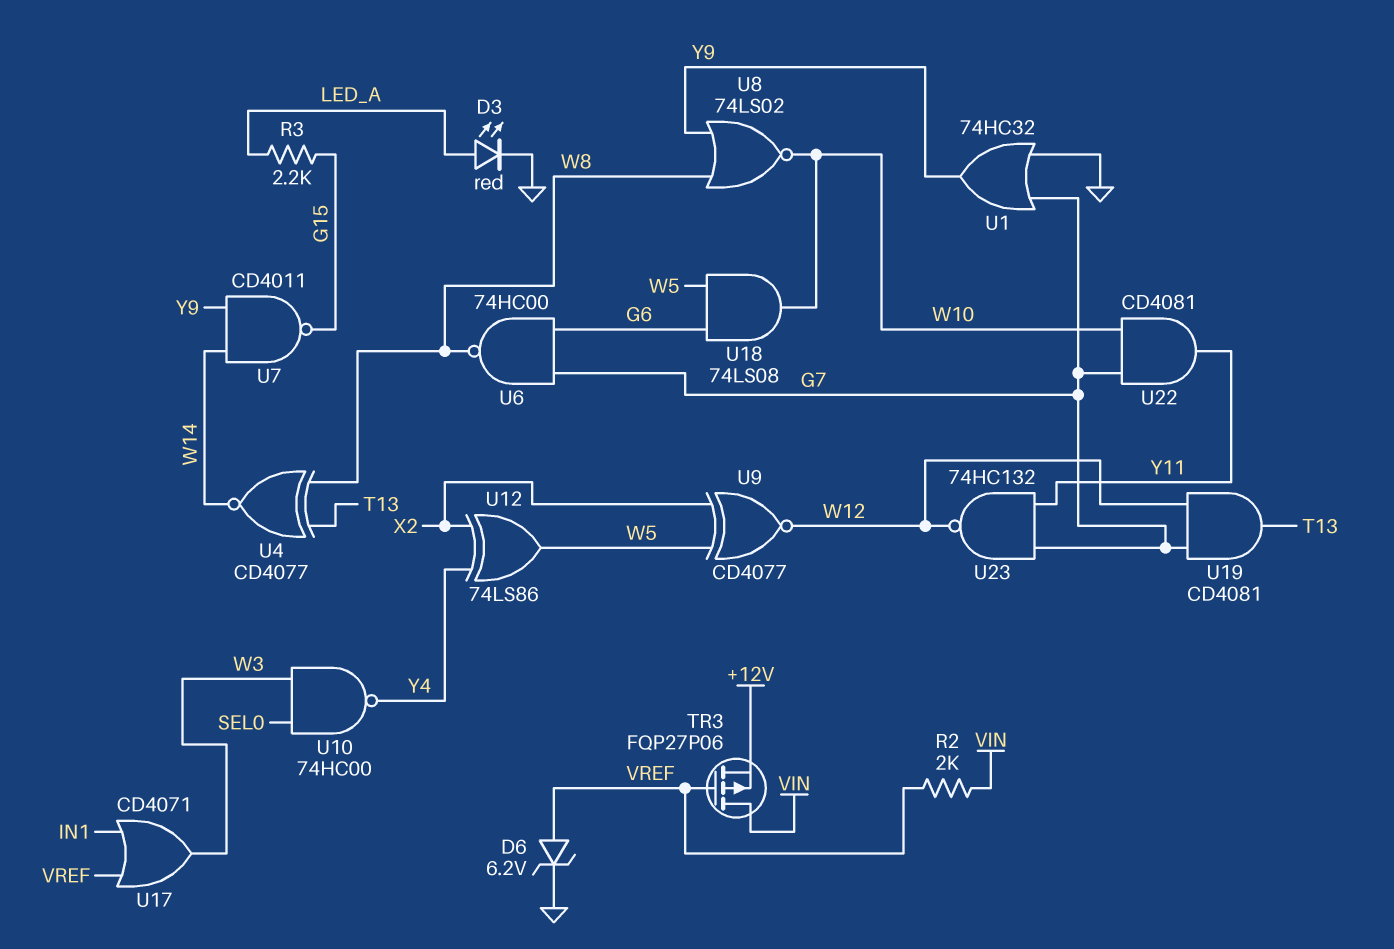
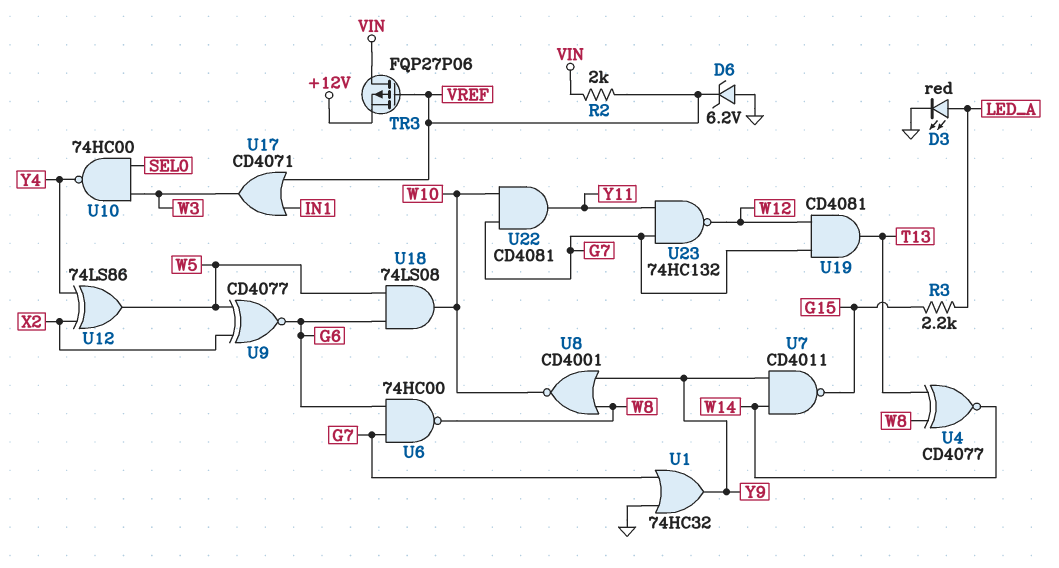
D6: zener 6.2V (A VREF, K GND) -> zener 6.2V (A GND, K VREF)
U8: NOR 74LS02 (in W8, in Y9, out W10) -> NOR CD4001 (in W8, in Y9, out W10)
U9: XNOR CD4077 (in W5, in X2, out W12) -> XNOR CD4077 (in W5, in X2, out G6)

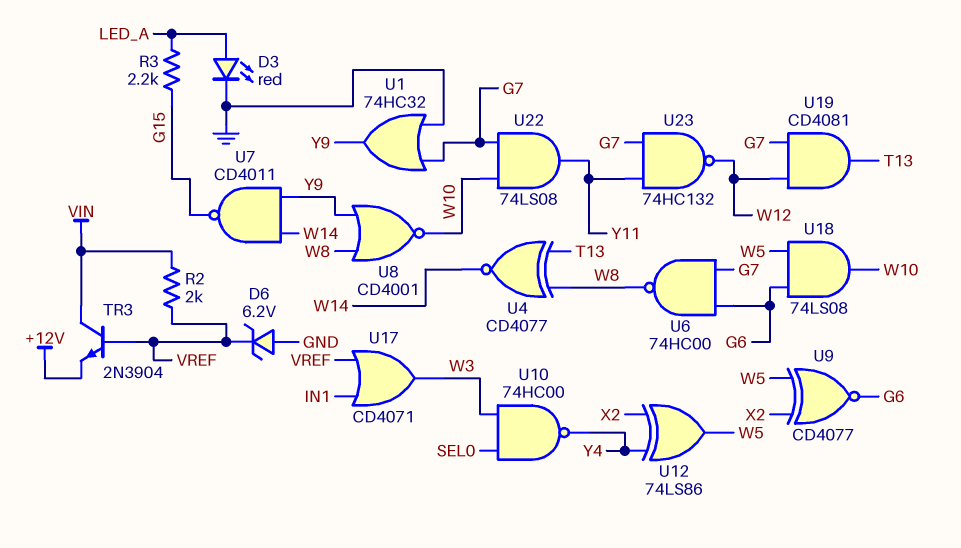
TR3: PMOS FQP27P06 (G VREF, D VIN, S +12V) -> NPN 2N3904 (B VREF, C VIN, E +12V)
U22: AND CD4081 (in G7, in W10, out Y11) -> AND 74LS08 (in G7, in W10, out Y11)

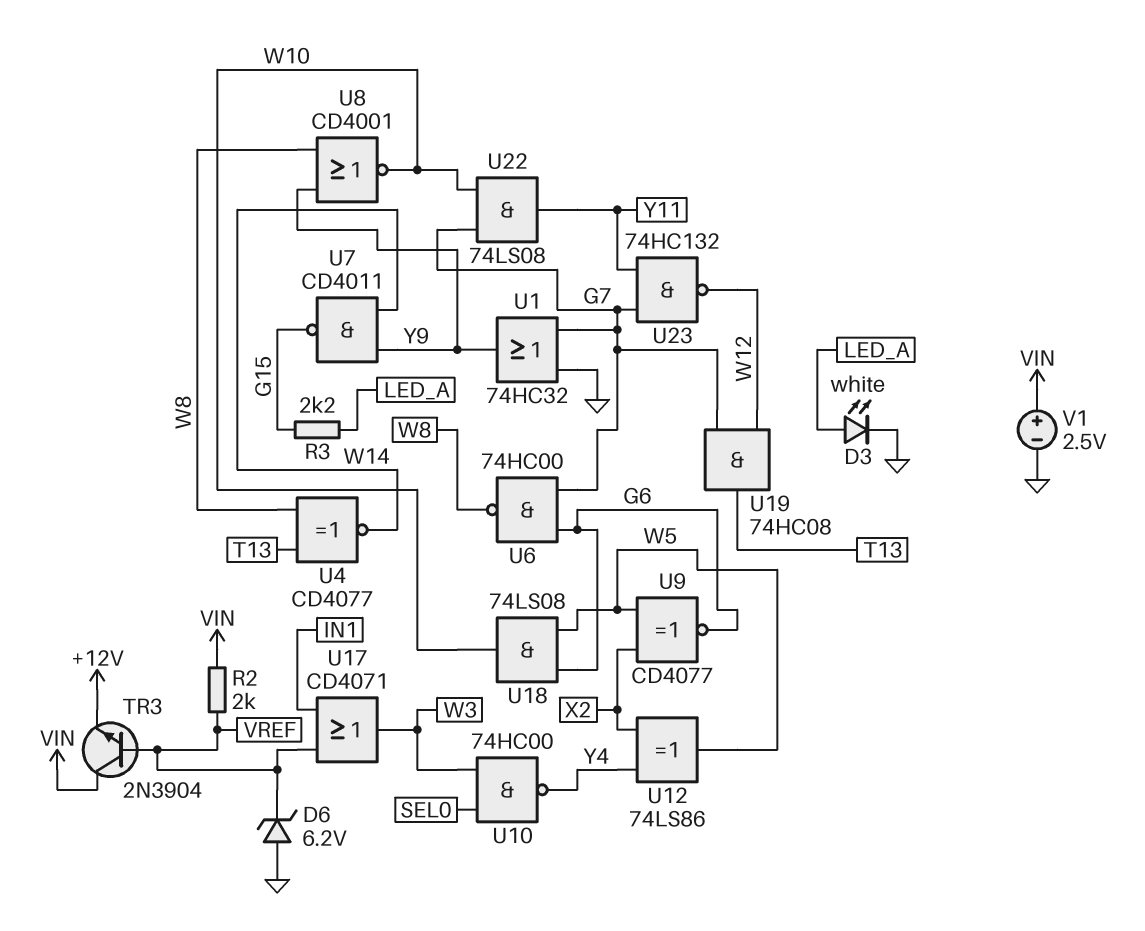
D3: LED red (A LED_A, K GND) -> LED white (A LED_A, K GND)
U19: AND CD4081 (in G7, in W12, out T13) -> AND 74HC08 (in G7, in W12, out T13)
V1: none -> 2.5V (plus VIN, minus GND)

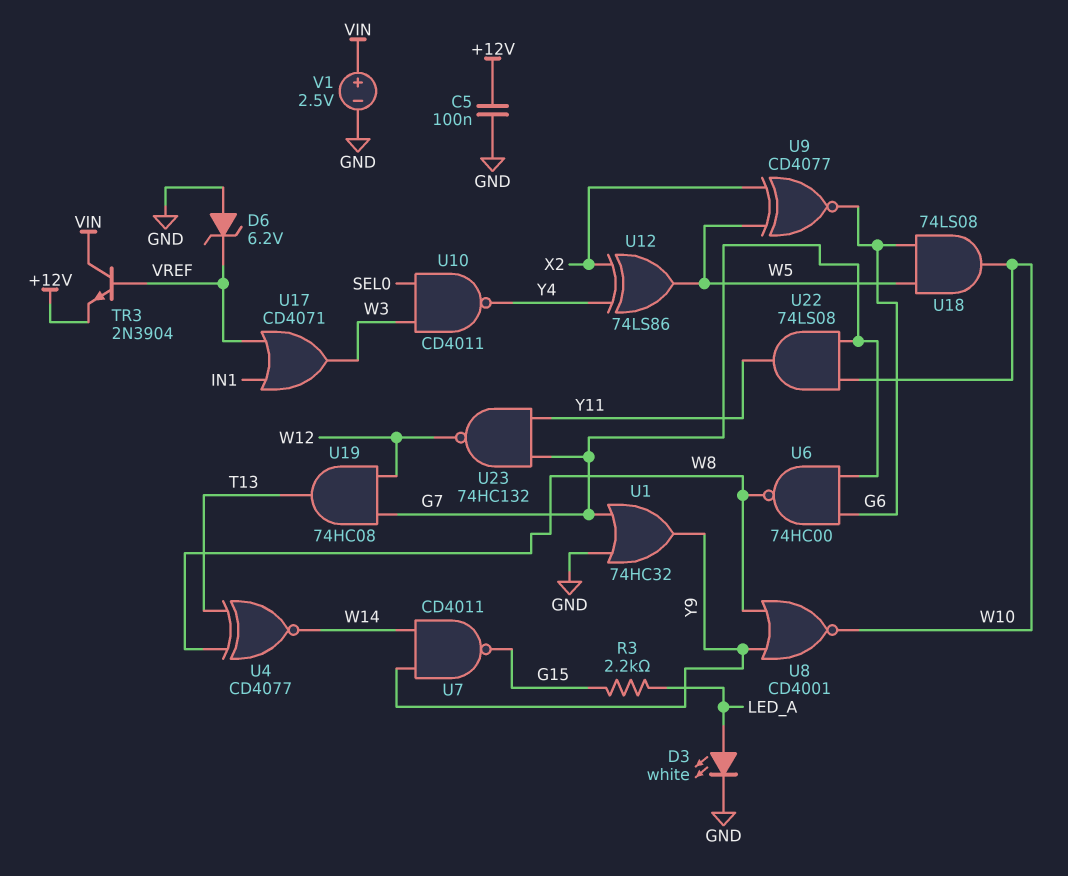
C5: none -> 100nF (+12V, GND)
R2: 2k (VIN, VREF) -> none
U10: NAND 74HC00 (in SEL0, in W3, out Y4) -> NAND CD4011 (in SEL0, in W3, out Y4)

